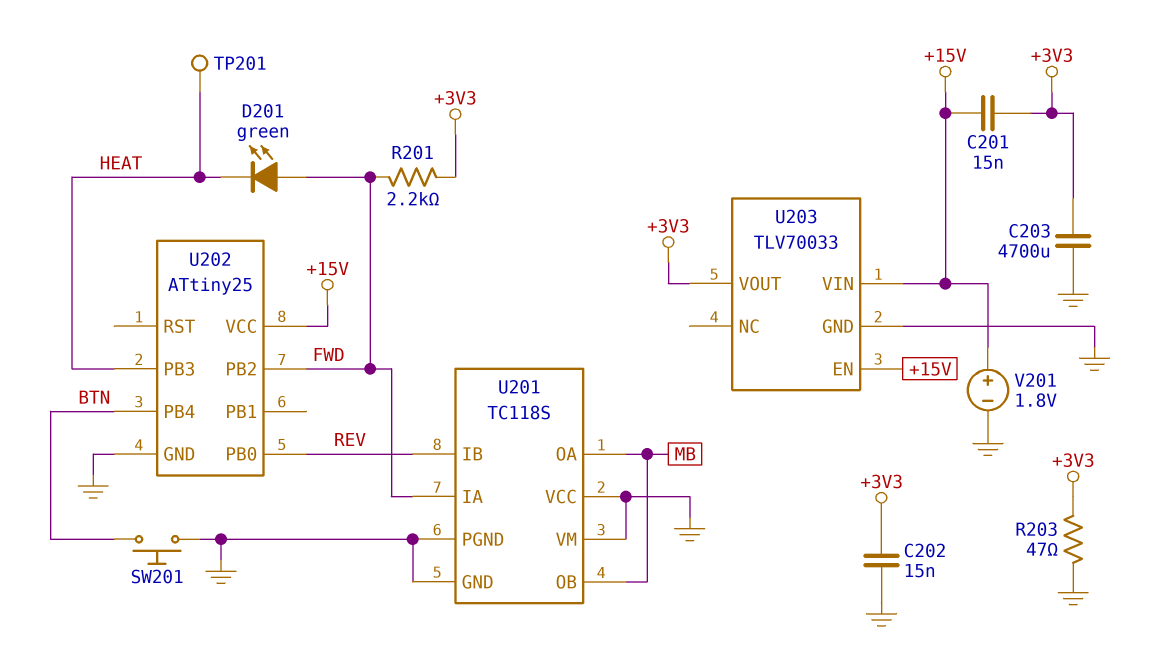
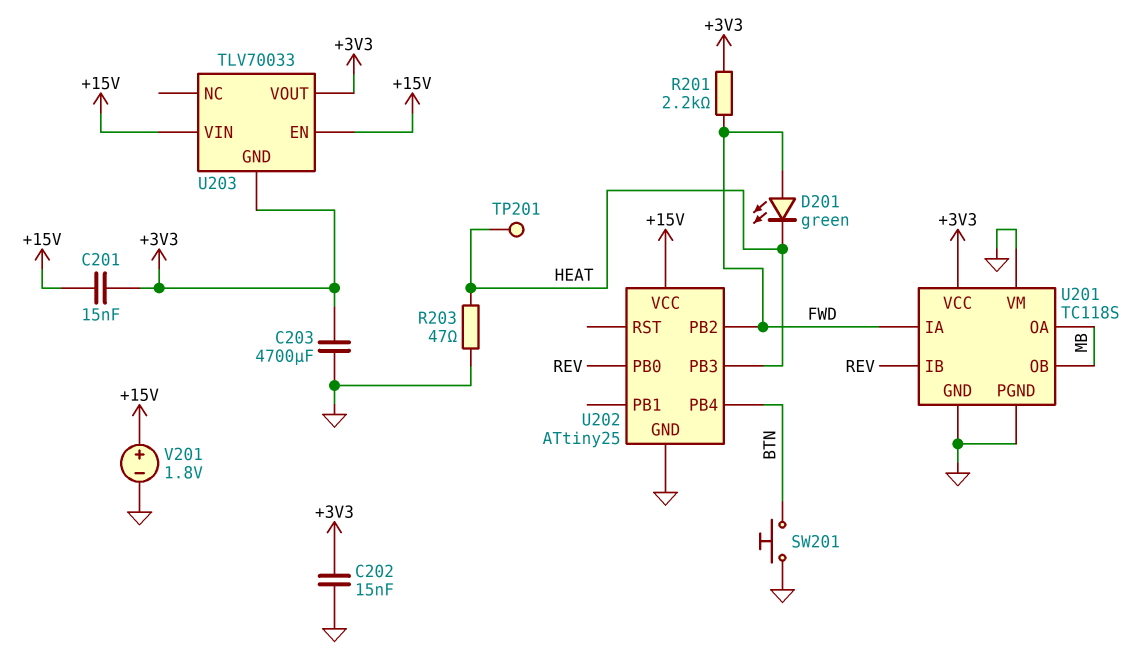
R203: 47 (+3V3, GND) -> 47 (GND, HEAT)
U201 pin VCC: GND -> +3V3
U203 pin GND: GND -> +3V3

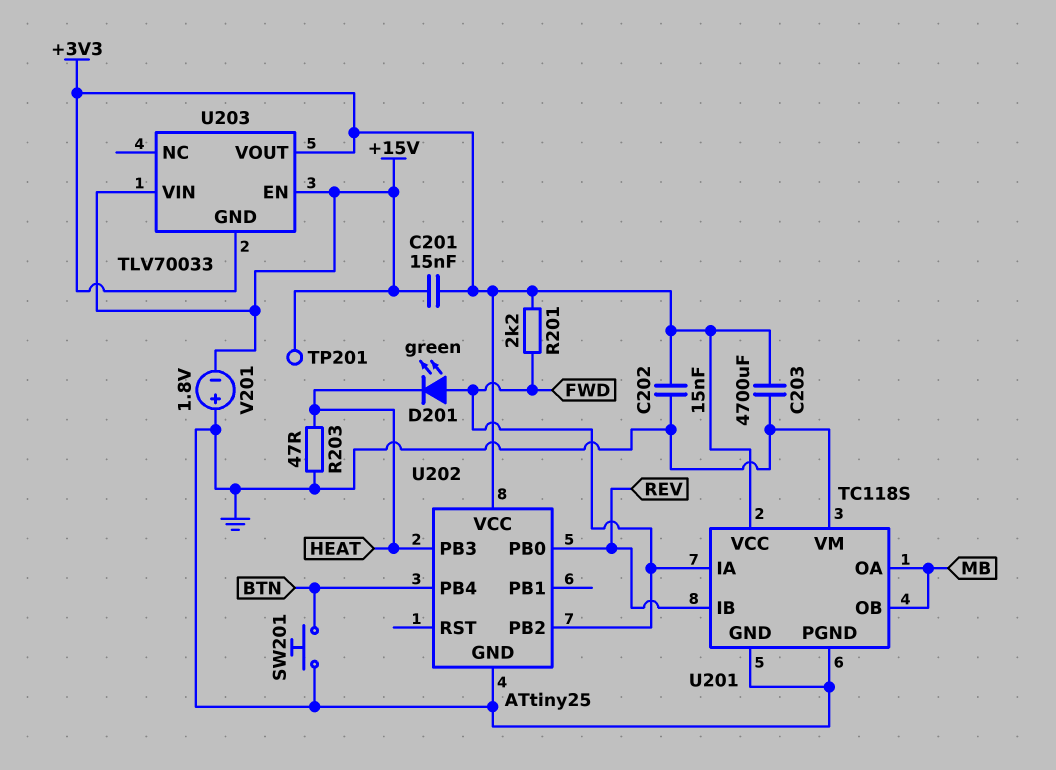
TP201: test point (HEAT) -> test point (+15V)
U202 pin VCC: +15V -> +3V3
V201: 1.8V (plus +15V, minus GND) -> 1.8V (plus GND, minus +15V)

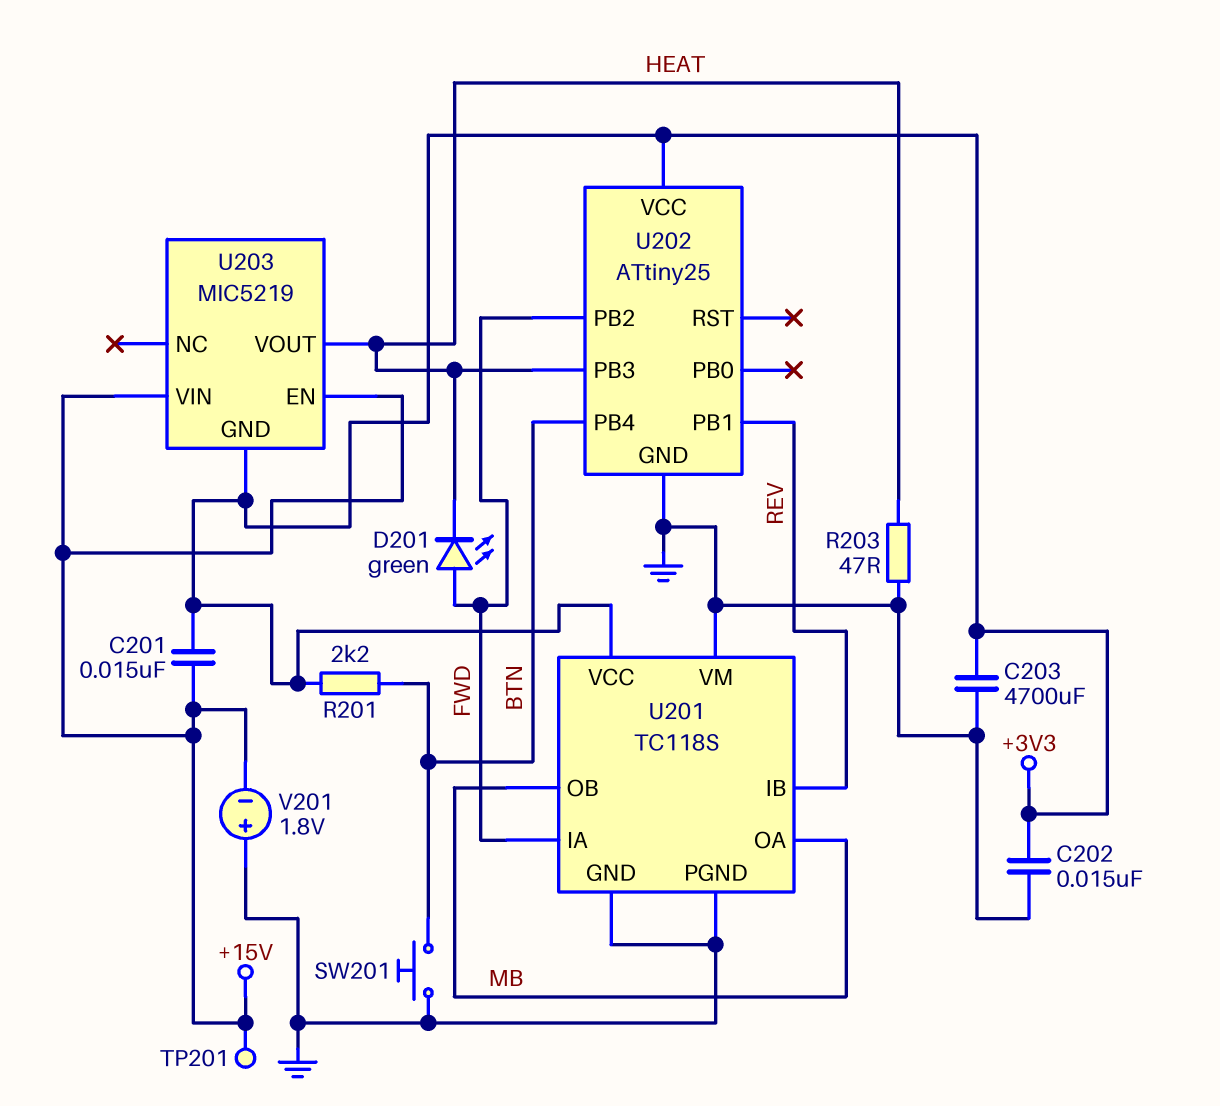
R201: 2.2k (+3V3, FWD) -> 2.2k (+3V3, BTN)
U202 pin PB0: REV -> none
U202 pin PB1: none -> REV
U203: TLV70033 -> MIC5219
U203 pin VOUT: +3V3 -> HEAT

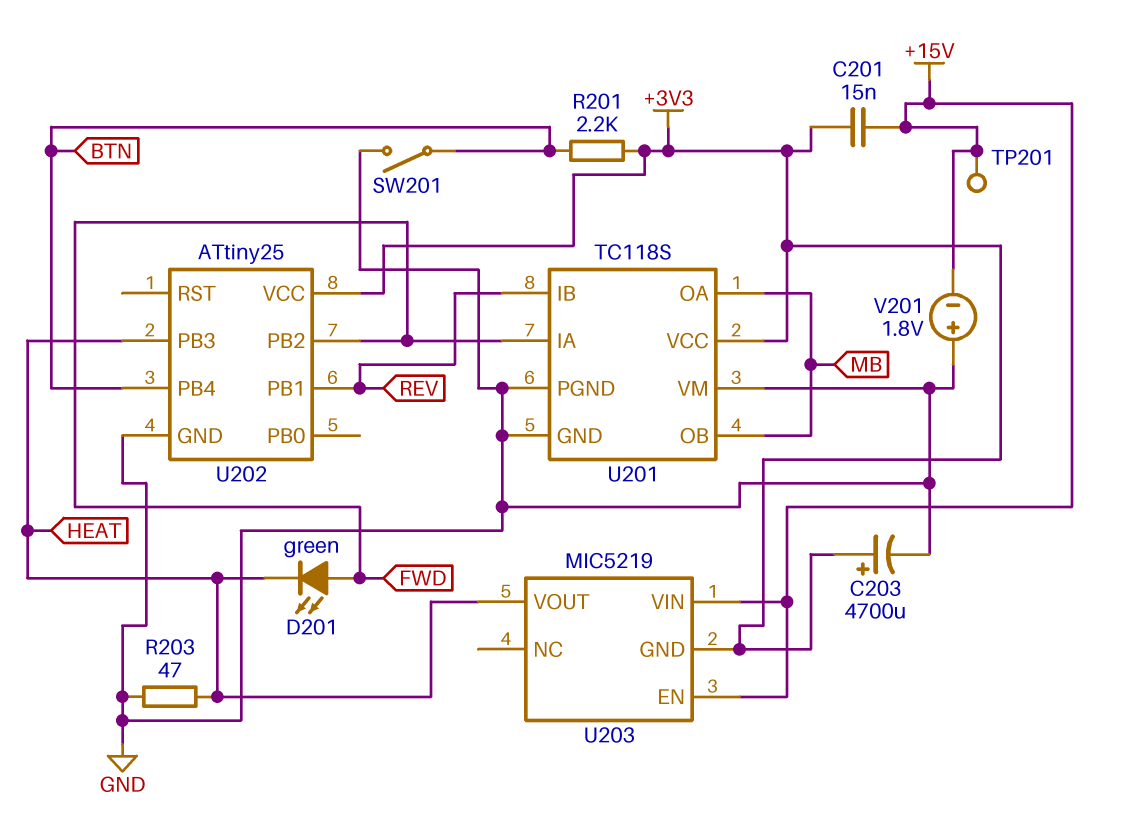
C202: 15nF (+3V3, GND) -> none
C203: 4700uF (+3V3, GND) -> 4700uF (plus +3V3, minus GND)
SW201: button (BTN, GND) -> switch (BTN, GND)

